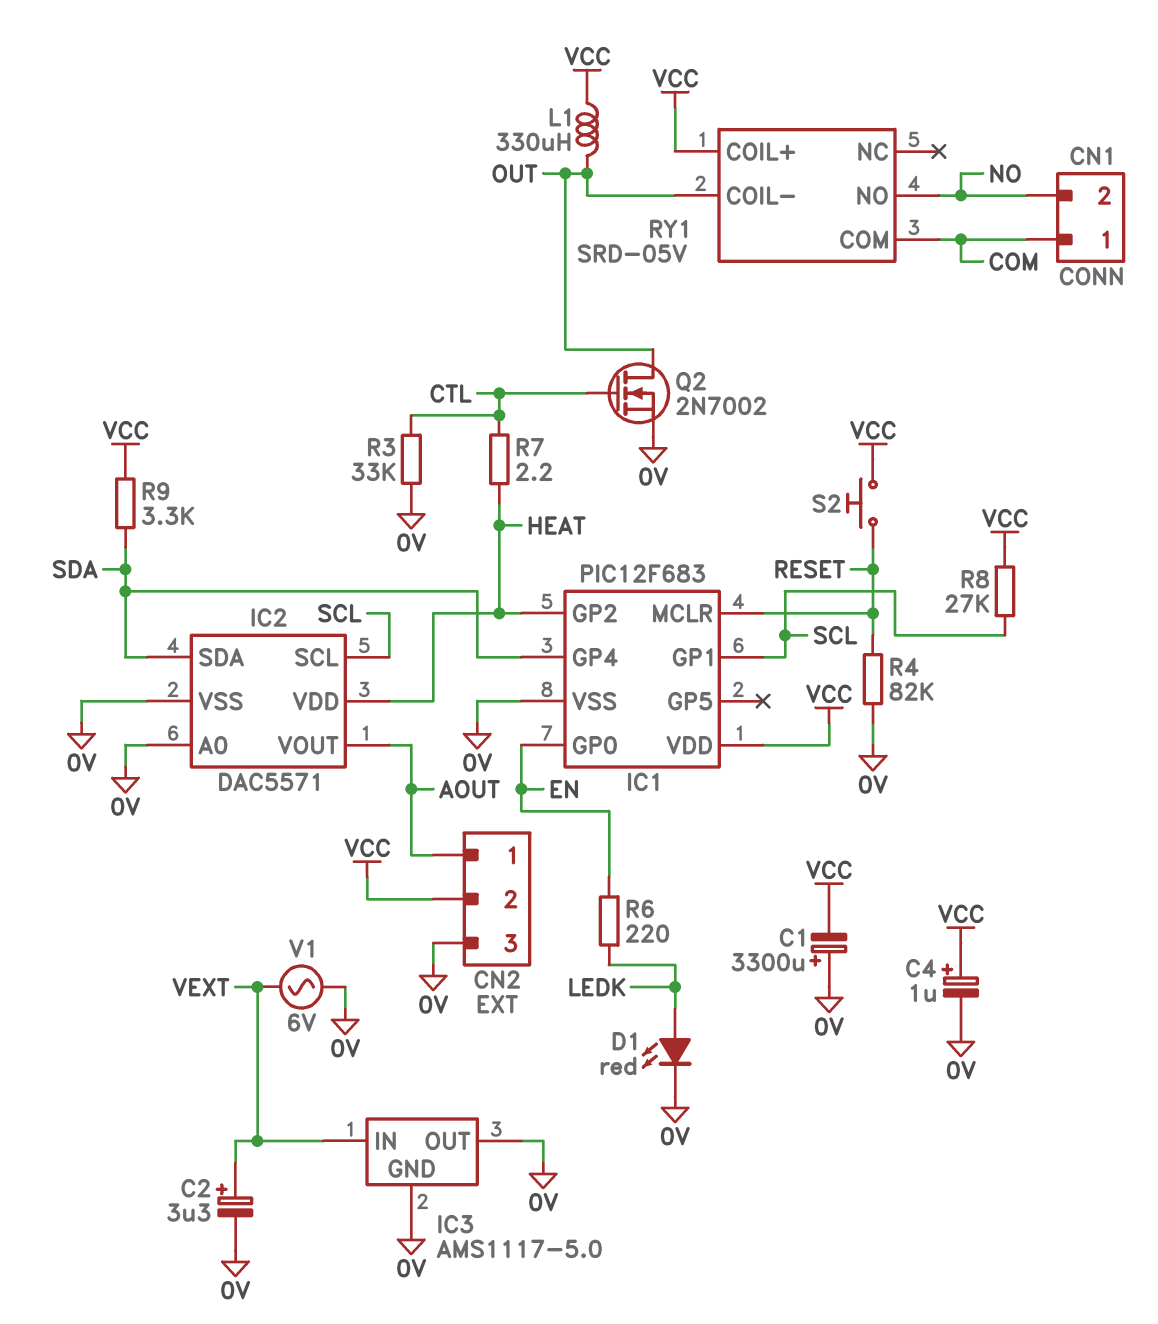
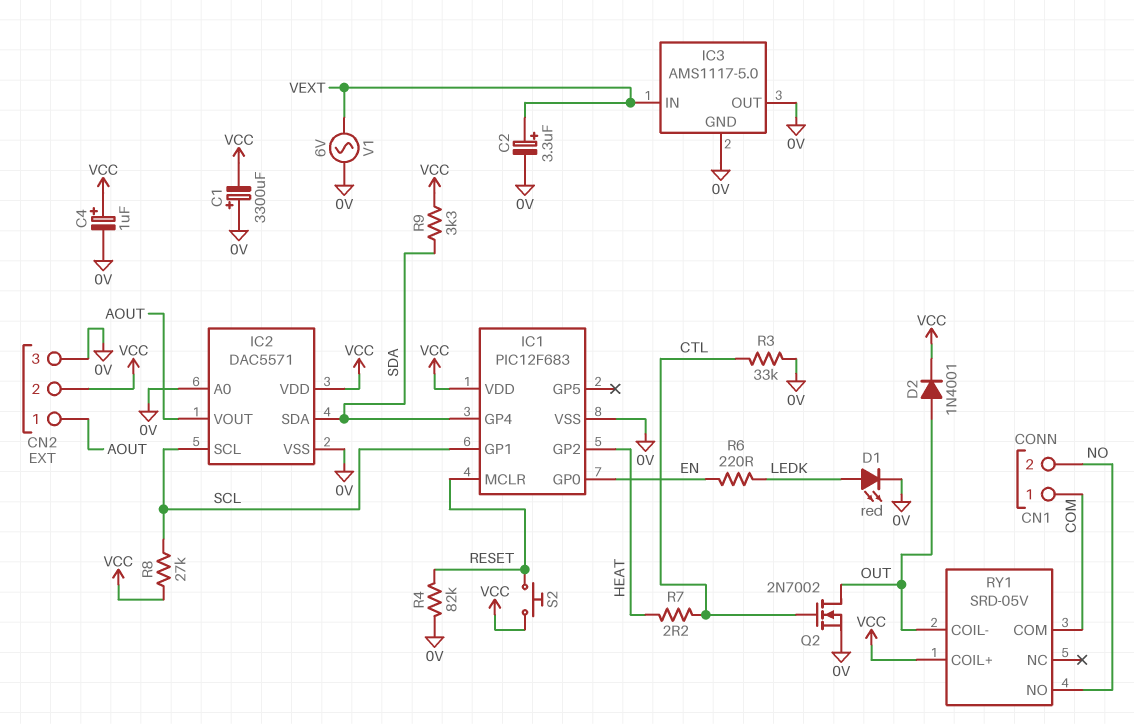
D2: none -> diode 1N4001 (A OUT, K VCC)
IC2 pin VDD: HEAT -> VCC
L1: 330uH (OUT, VCC) -> none

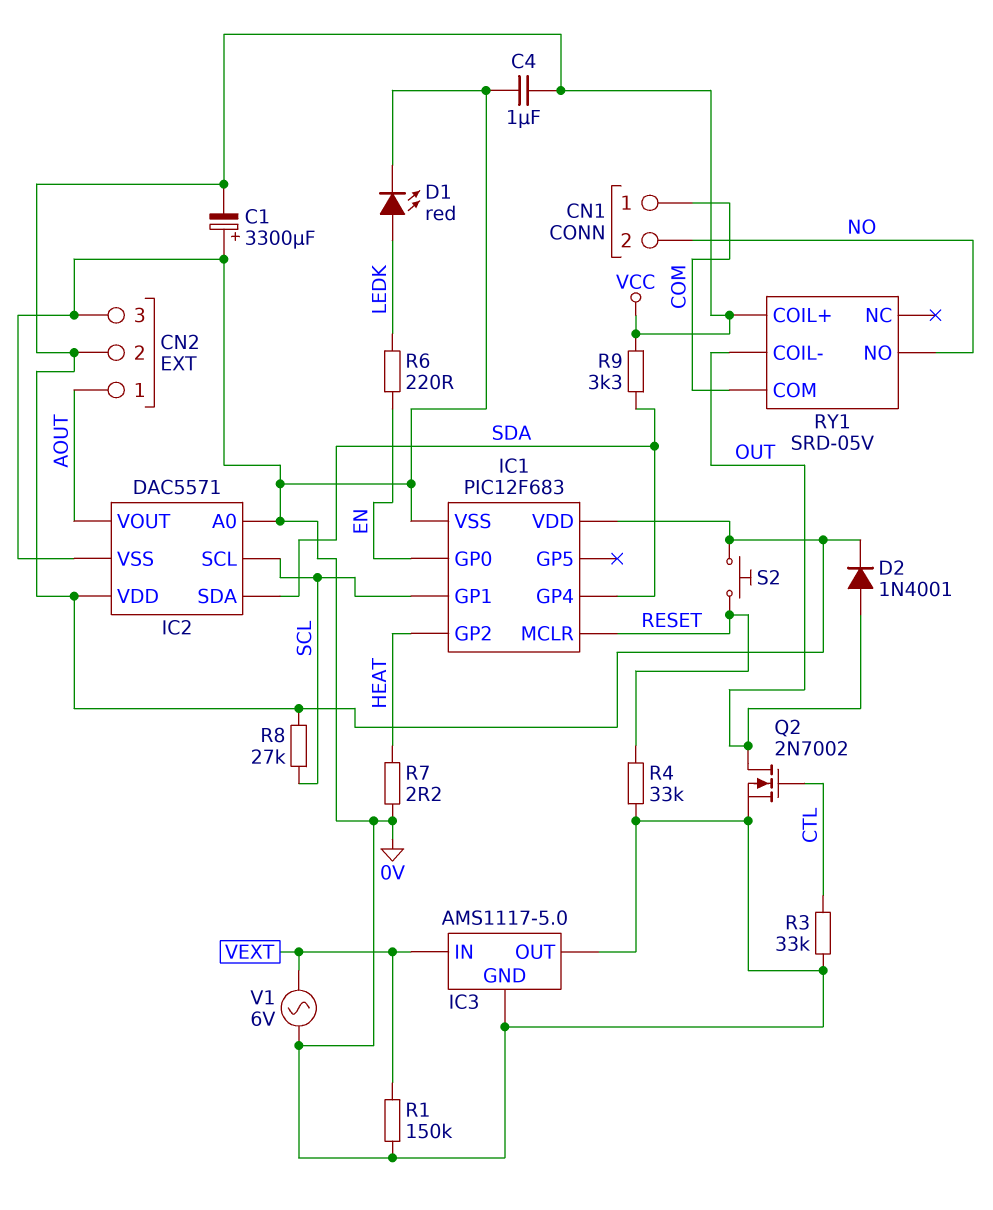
C2: 3.3uF (plus VEXT, minus 0V) -> none
C4: 1uF (plus VCC, minus 0V) -> 1uF (0V, VCC)
R1: none -> 150k (0V, VEXT)
R4: 82k (0V, RESET) -> 33k (0V, RESET)
R7: 2.2 (CTL, HEAT) -> 2.2 (0V, HEAT)

